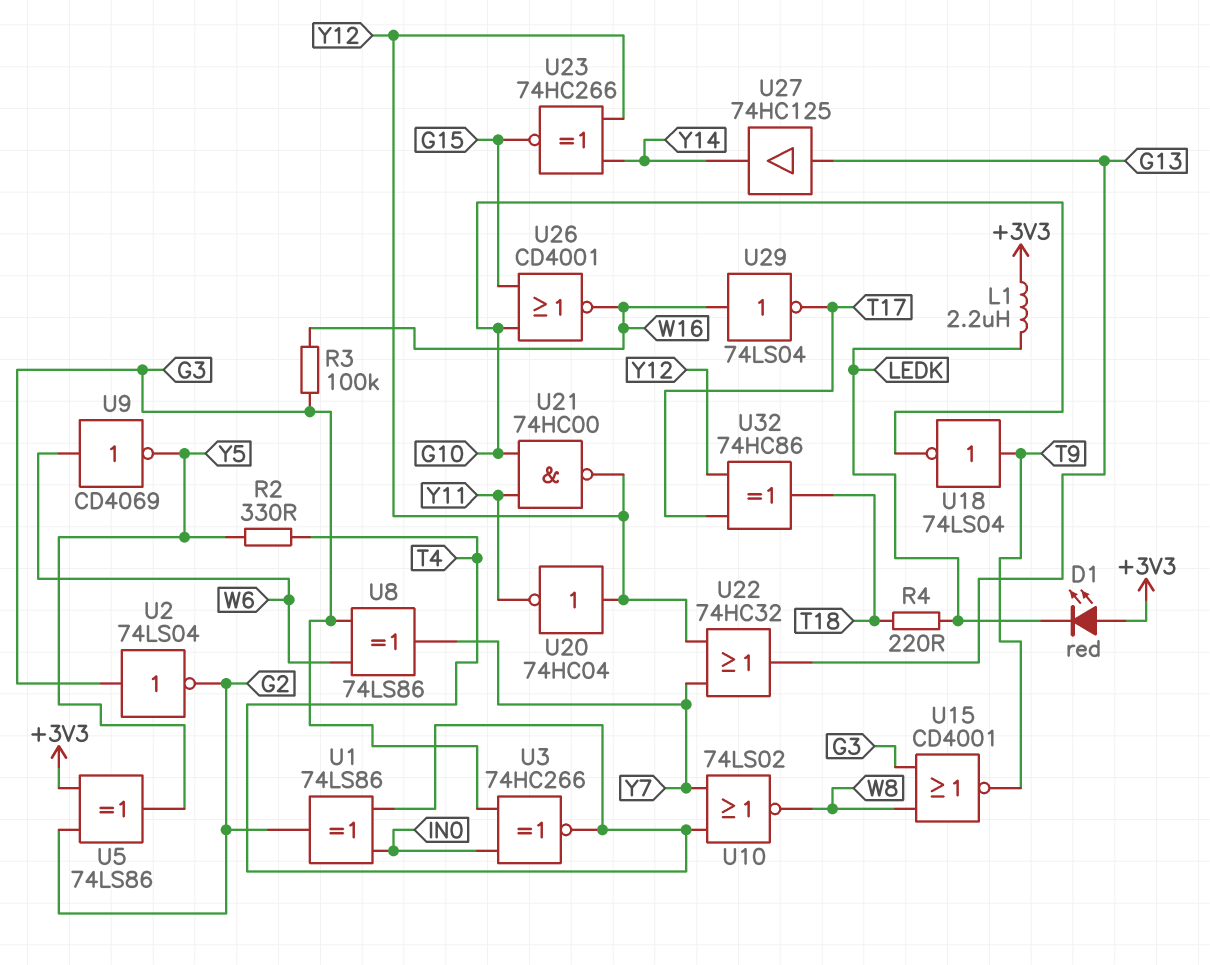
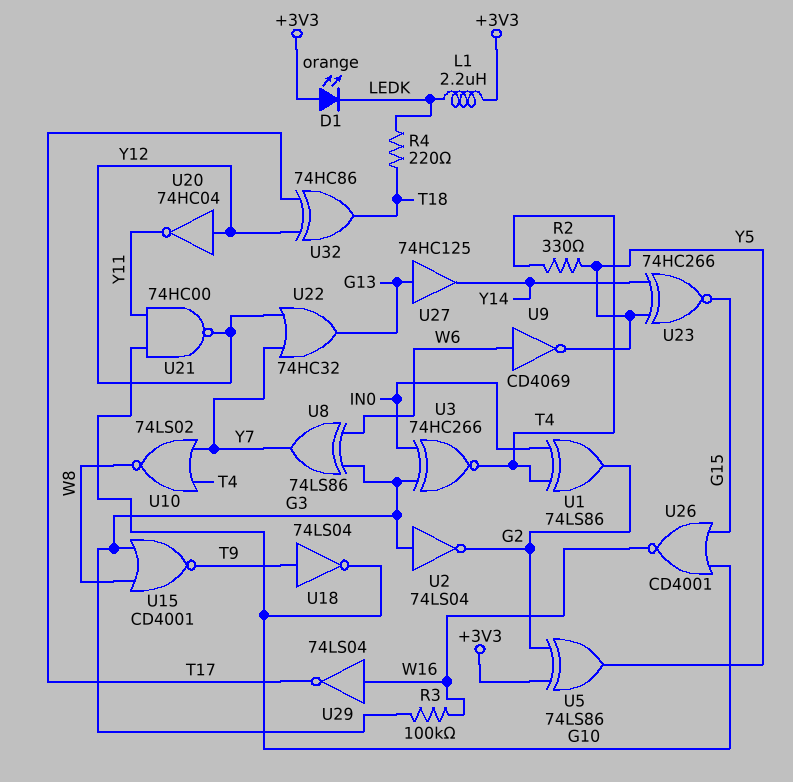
D1: LED red (A +3V3, K LEDK) -> LED orange (A +3V3, K LEDK)
U23: XNOR 74HC266 (in Y12, in Y14, out G15) -> XNOR 74HC266 (in Y5, in Y14, out G15)

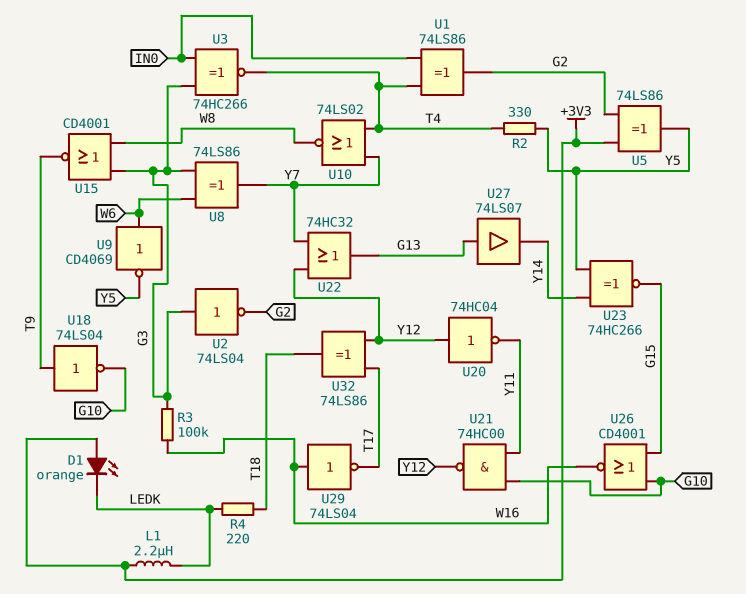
U27: buffer 74HC125 (in G13, out Y14) -> buffer 74LS07 (in G13, out Y14)
U32: XOR 74HC86 (in T17, in Y12, out T18) -> XOR 74LS86 (in T17, in Y12, out T18)

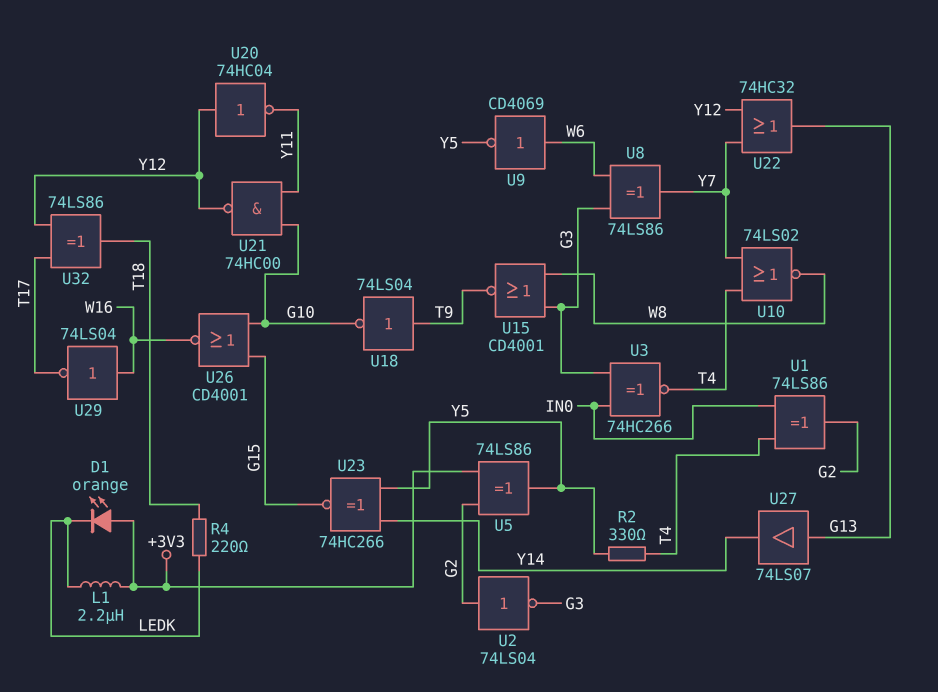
R3: 100k (G3, W16) -> none
U2: NOT 74LS04 (in G3, out G2) -> NOT 74LS04 (in G2, out G3)

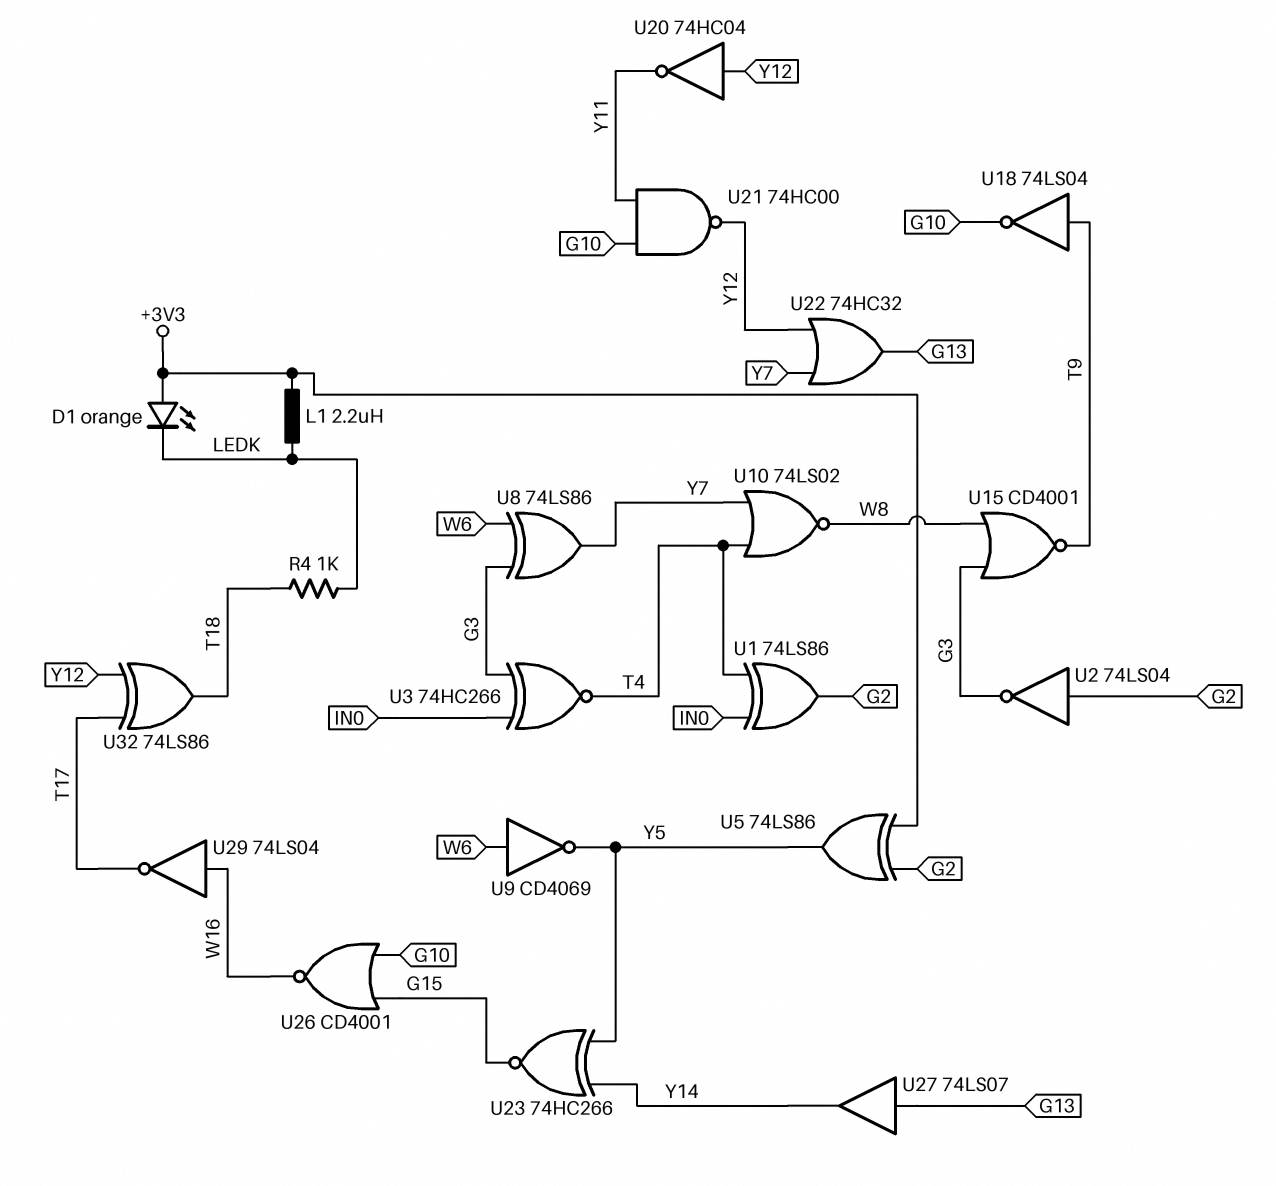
R2: 330 (T4, Y5) -> none
R4: 220 (LEDK, T18) -> 1k (LEDK, T18)

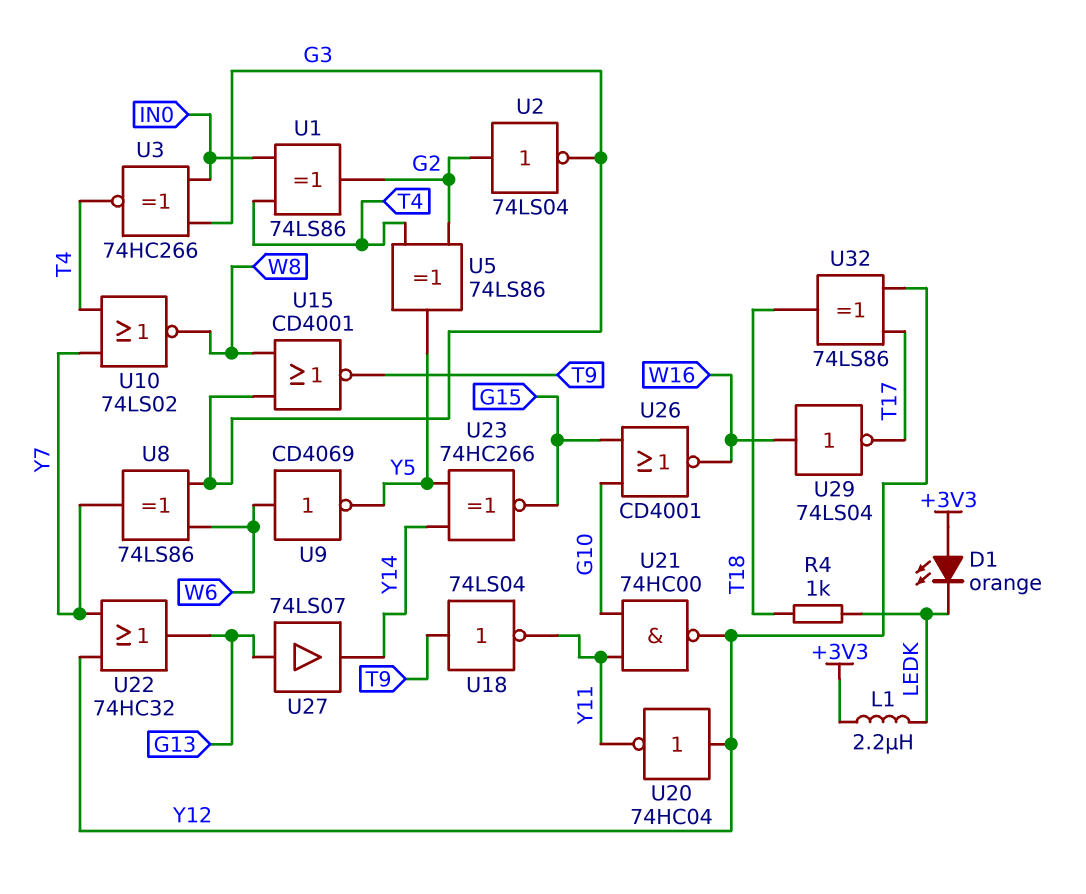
U5: XOR 74LS86 (in +3V3, in G2, out Y5) -> XOR 74LS86 (in G2, in T4, out Y5)
U18: NOT 74LS04 (in T9, out G10) -> NOT 74LS04 (in T9, out Y11)

